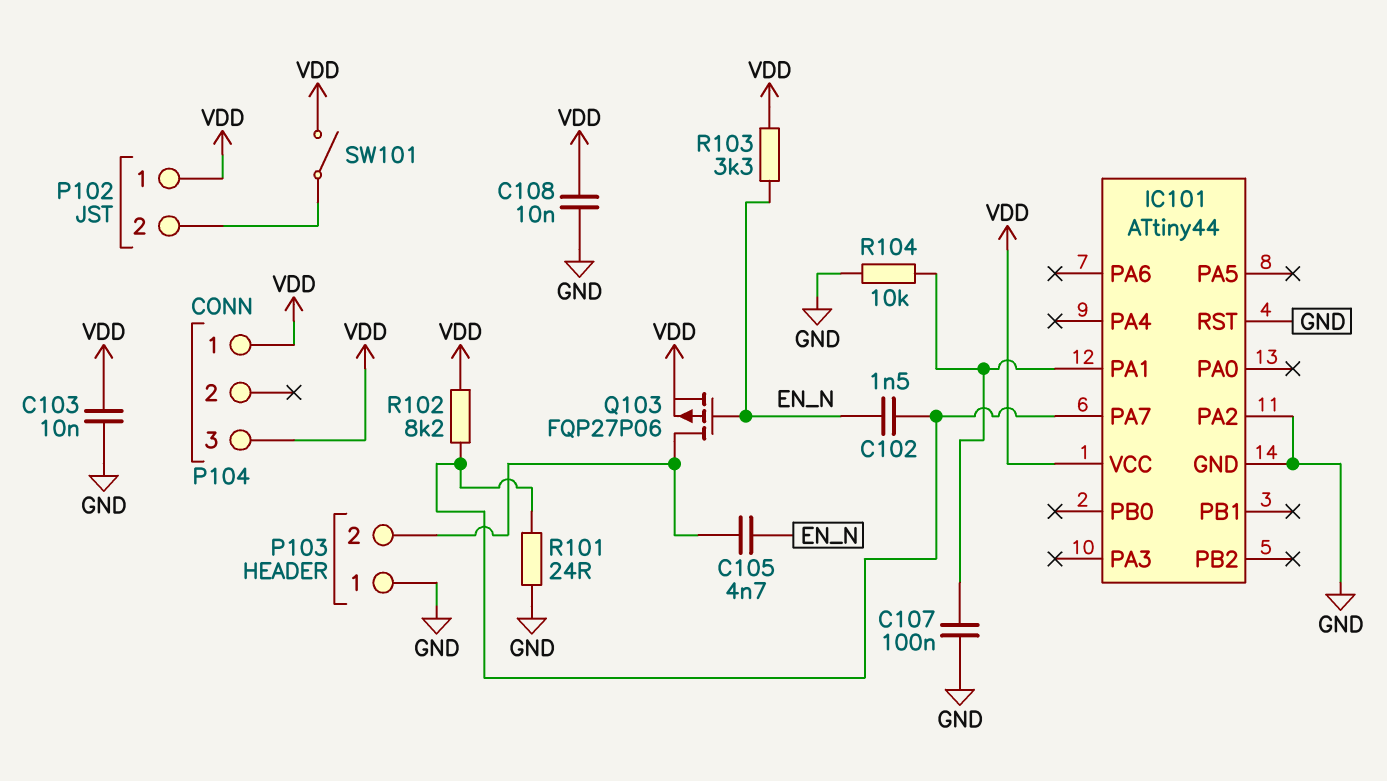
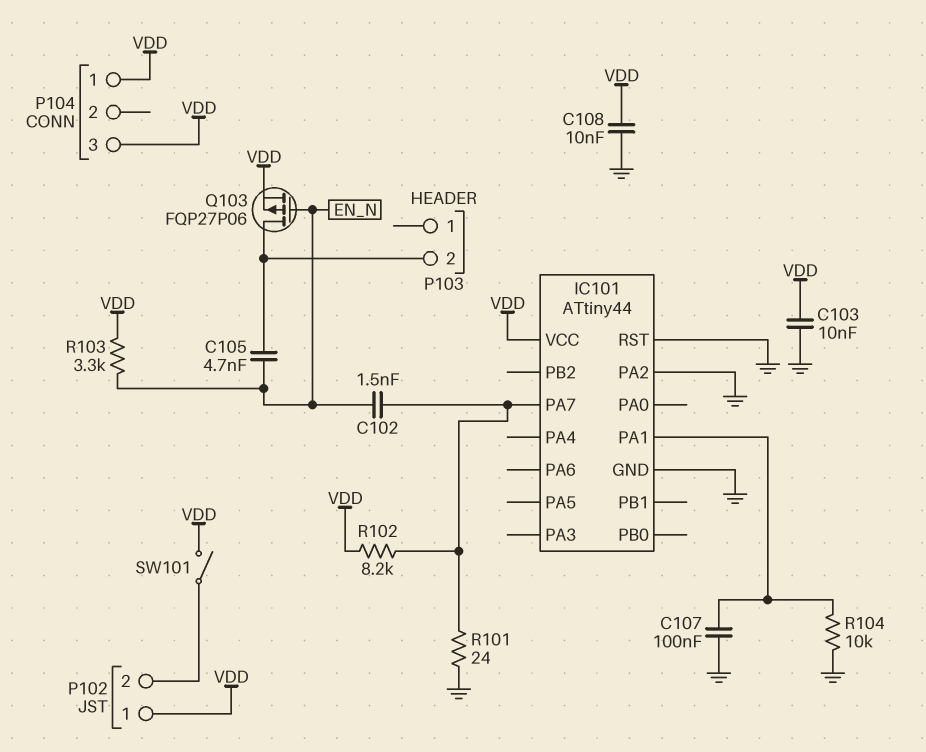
P103 pin 1: GND -> none

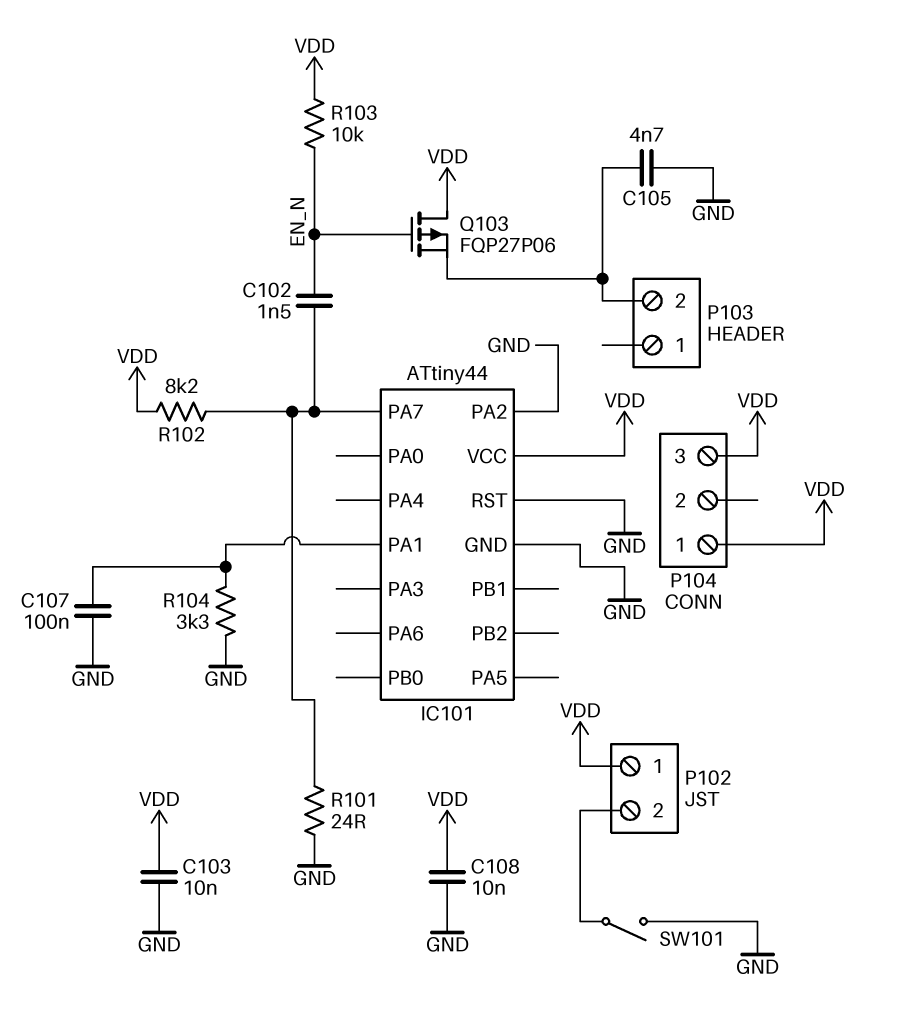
C105: 4.7nF (EN_N, P103/2) -> 4.7nF (GND, P103/2)
Q103: PMOS FQP27P06 (G EN_N, D P103/2, S VDD) -> PMOS FQP27P06 (G EN_N, D VDD, S P103/2)
R103: 3.3k (EN_N, VDD) -> 10k (EN_N, VDD)
R104: 10k (GND, IC101/PA1) -> 3.3k (GND, IC101/PA1)
SW101: switch (P102/2, VDD) -> switch (GND, P102/2)

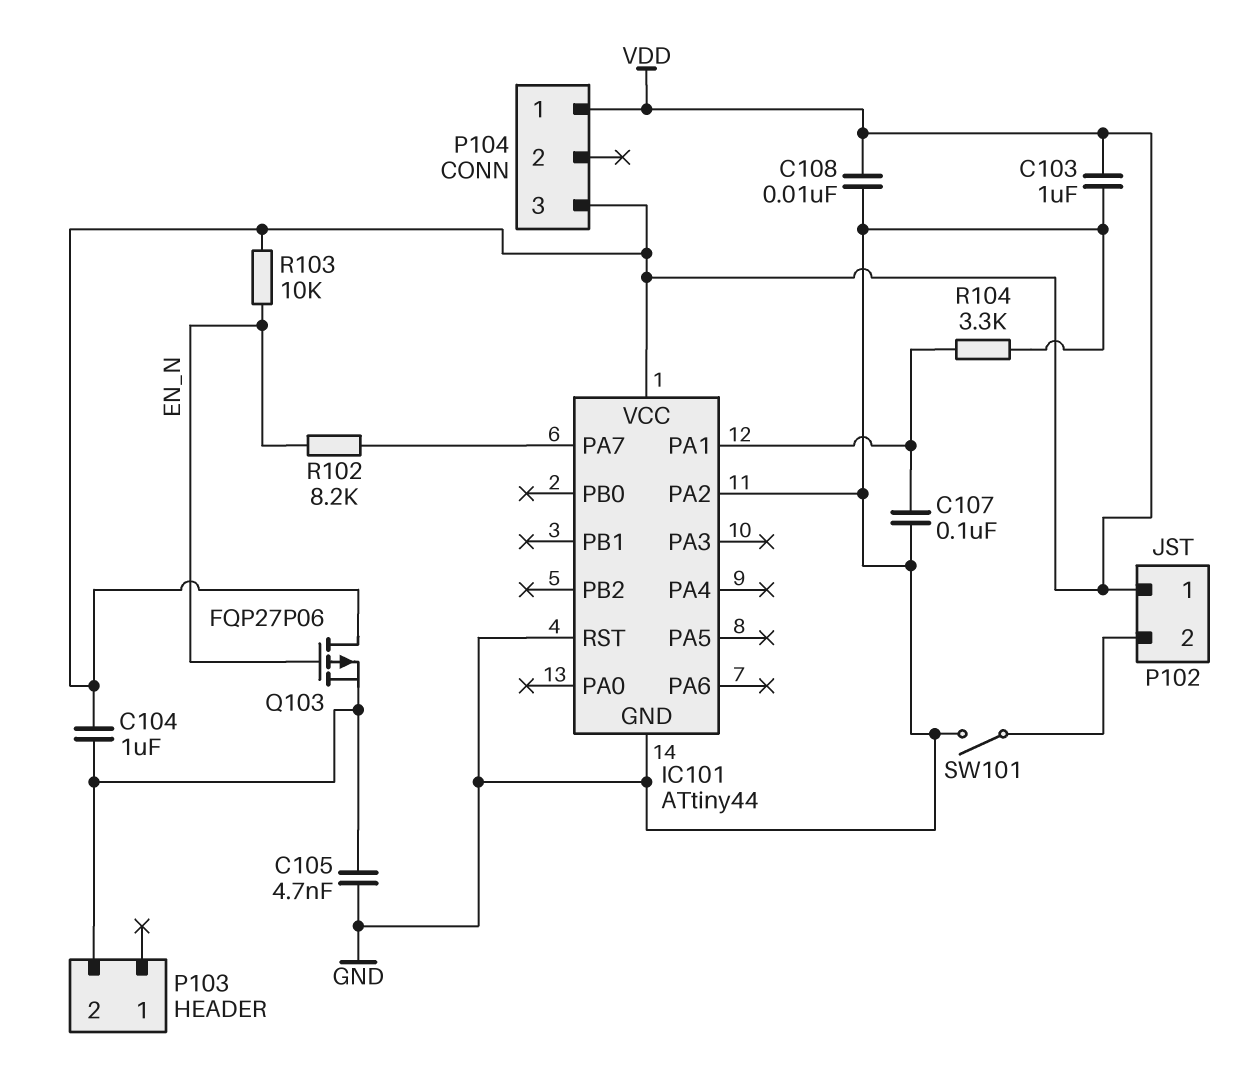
C102: 1.5nF (EN_N, IC101/PA7) -> none
C103: 10nF (GND, VDD) -> 1uF (GND, VDD)
C104: none -> 1uF (P103/2, VDD)
R101: 24 (GND, IC101/PA7) -> none
R102: 8.2k (IC101/PA7, VDD) -> 8.2k (EN_N, IC101/PA7)

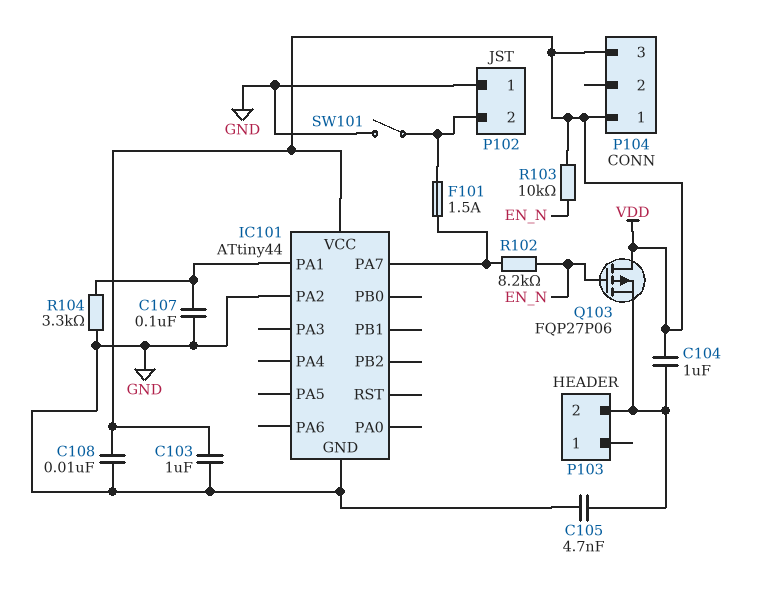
F101: none -> 1.5A (IC101/PA7, P102/2)
IC101 pin RST: GND -> none
P102 pin 1: VDD -> GND

